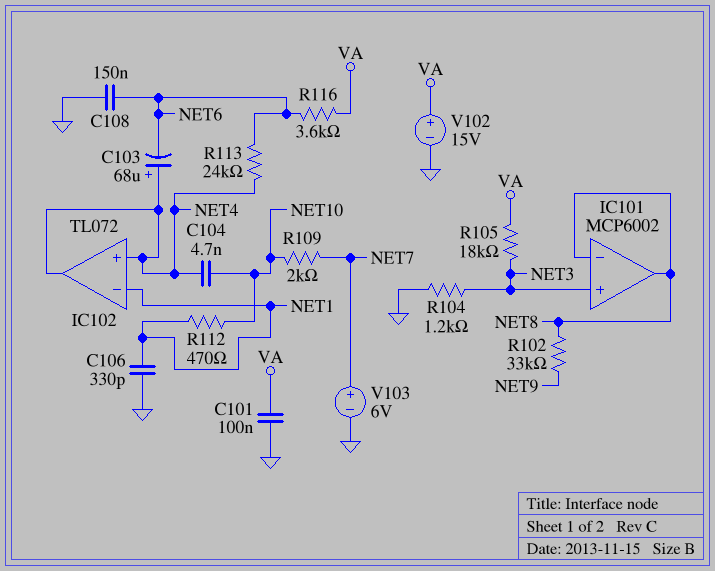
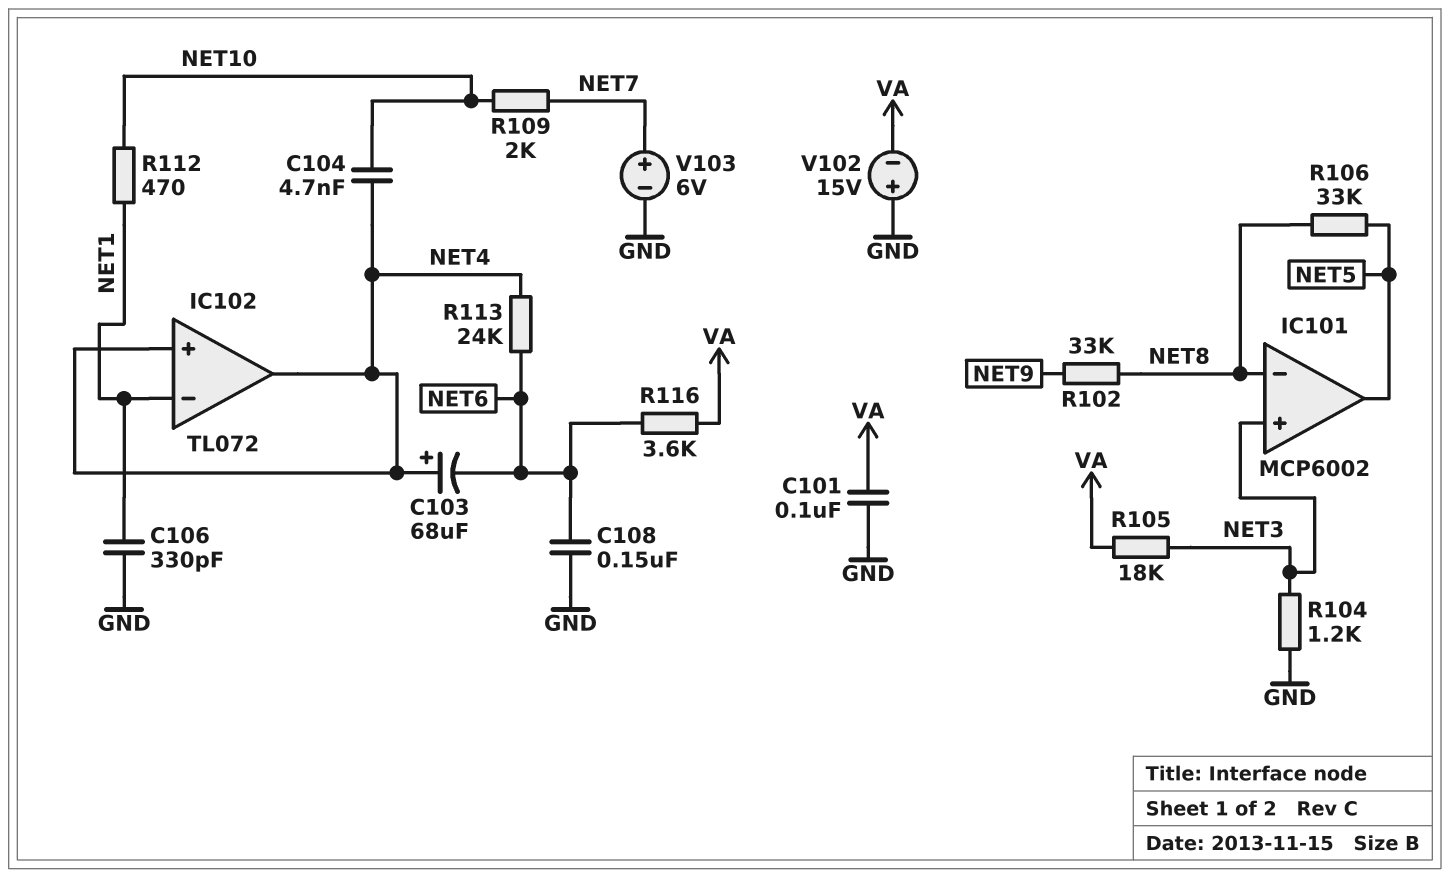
IC101 pin out: NET8 -> NET5
R106: none -> 33k (NET5, NET8)
V102: 15V (plus VA, minus GND) -> 15V (plus GND, minus VA)

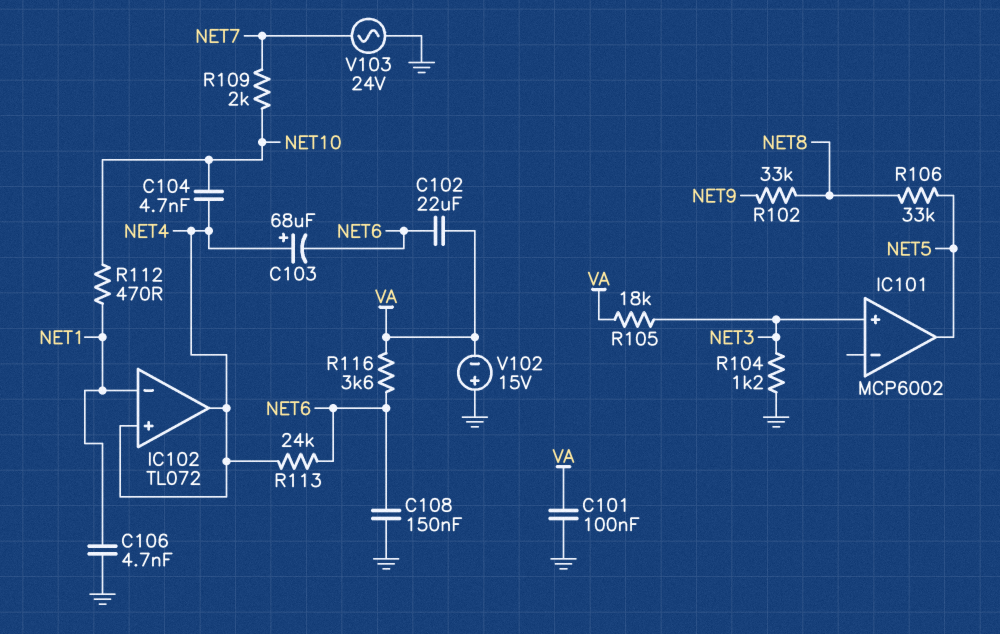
C102: none -> 22uF (NET6, VA)
C106: 330pF (GND, NET1) -> 4.7nF (GND, NET1)
IC101 pin in-: NET8 -> none
V103: 6V (plus NET7, minus GND) -> AC 24V (GND, NET7)

